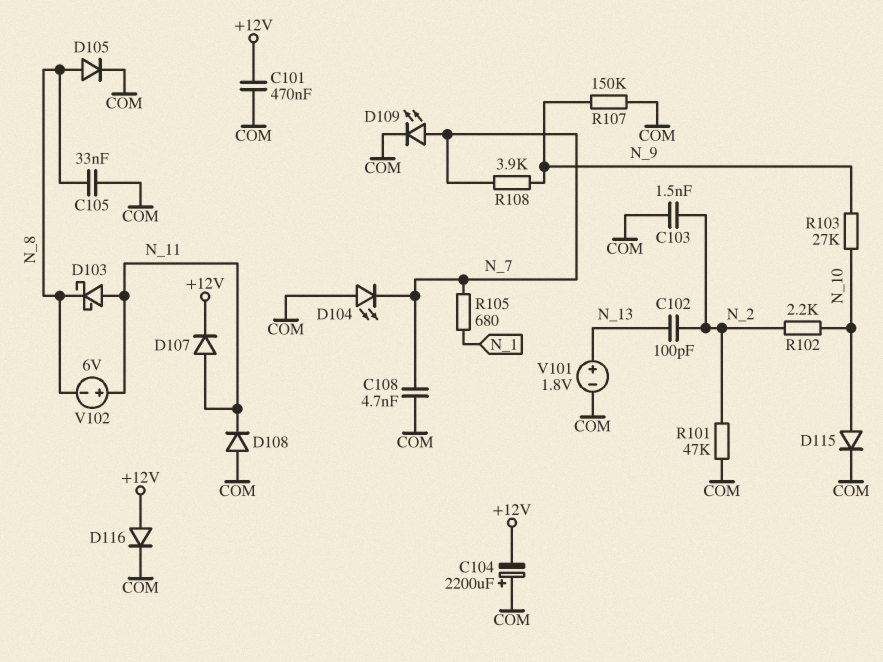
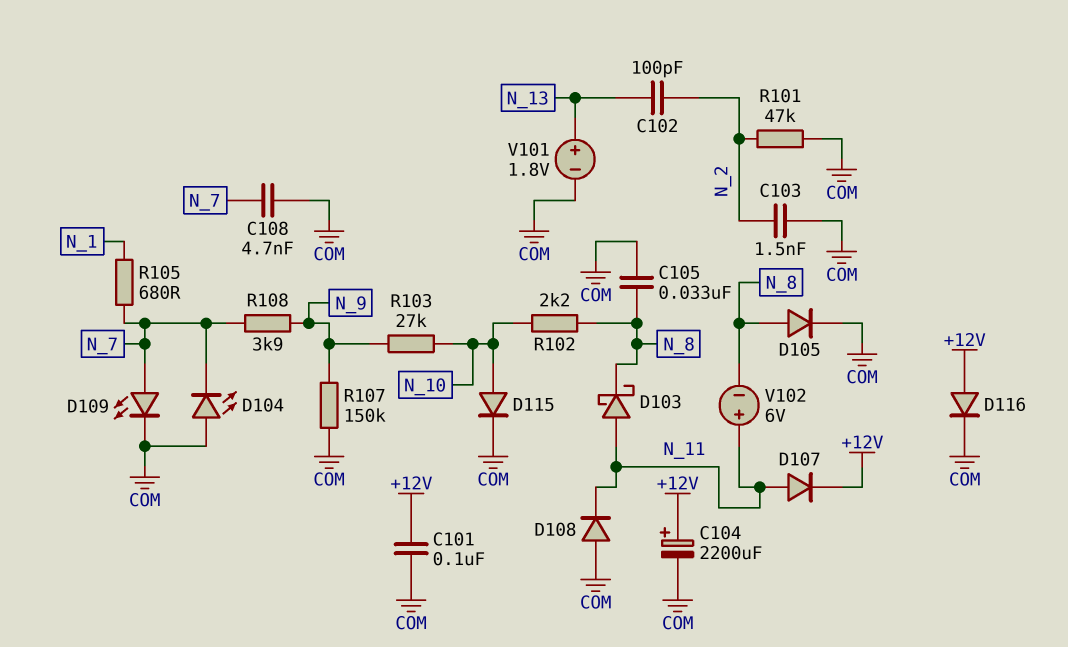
C101: 470nF (+12V, COM) -> 100nF (+12V, COM)
C104: 2200uF (plus COM, minus +12V) -> 2200uF (plus +12V, minus COM)
R102: 2.2k (N_2, N_10) -> 2.2k (N_8, N_10)

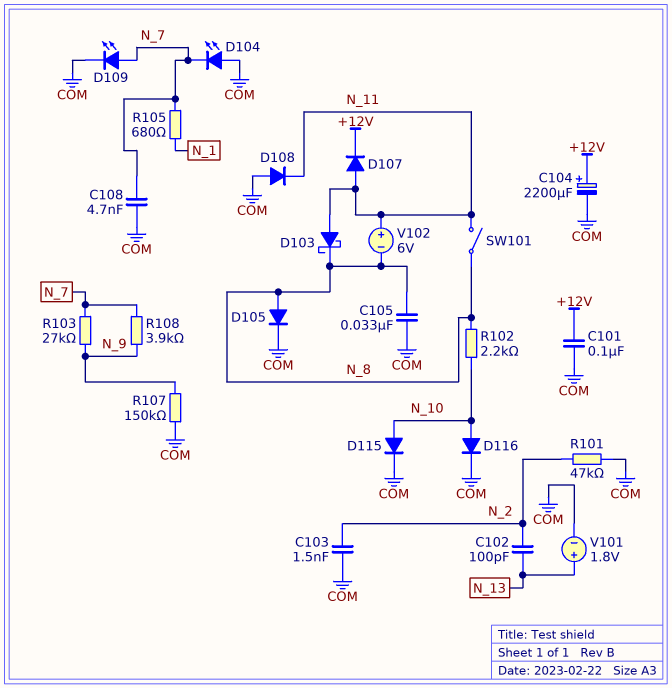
D116: diode (A +12V, K COM) -> diode (A N_10, K COM)
R103: 27k (N_9, N_10) -> 27k (N_7, N_9)
SW101: none -> switch (N_8, N_11)

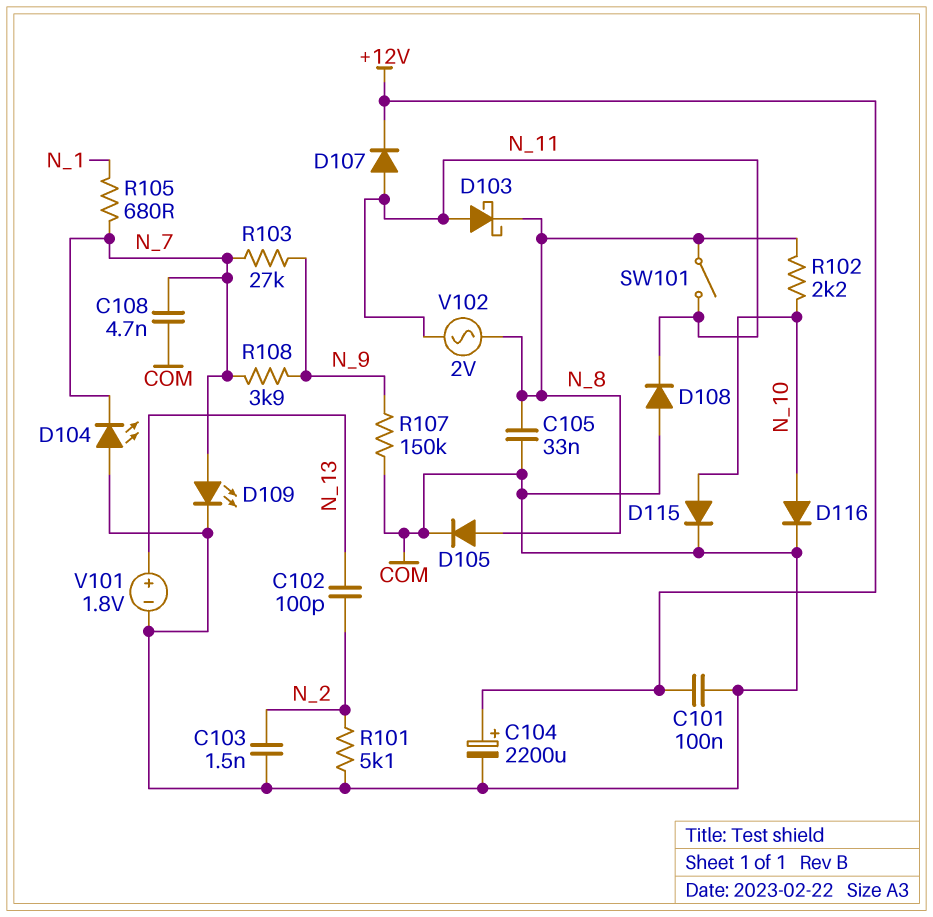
R101: 47k (COM, N_2) -> 5.1k (COM, N_2)
V102: 6V (plus N_11, minus N_8) -> AC 2V (N_8, N_11)

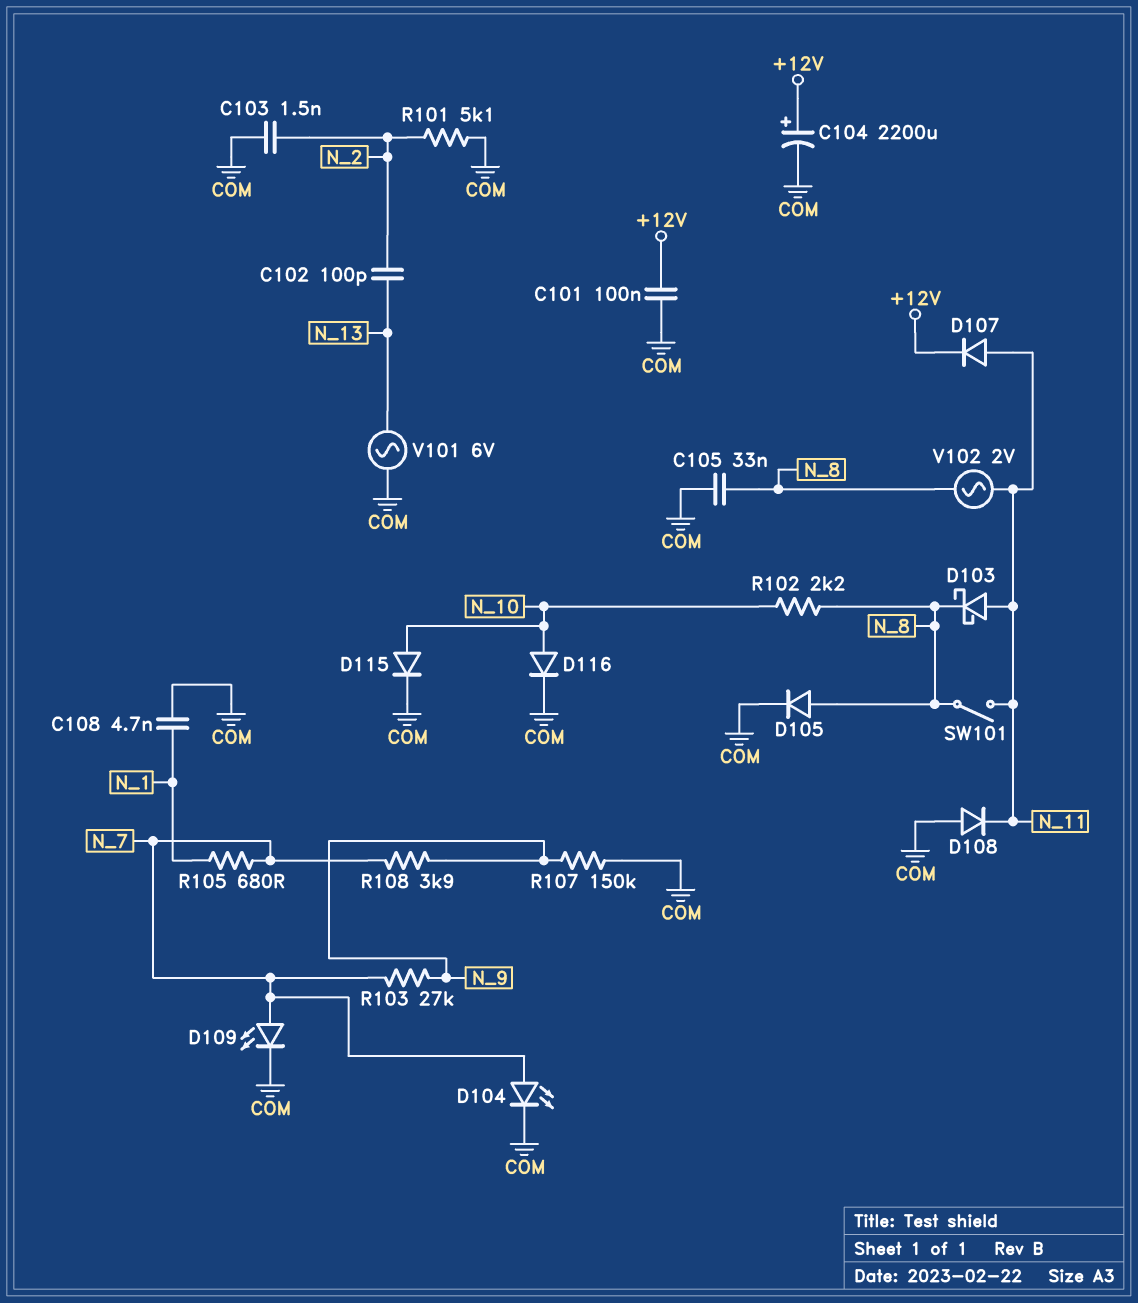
C108: 4.7nF (COM, N_7) -> 4.7nF (COM, N_1)
D104: LED (A COM, K N_7) -> LED (A N_7, K COM)
V101: 1.8V (plus N_13, minus COM) -> AC 6V (COM, N_13)

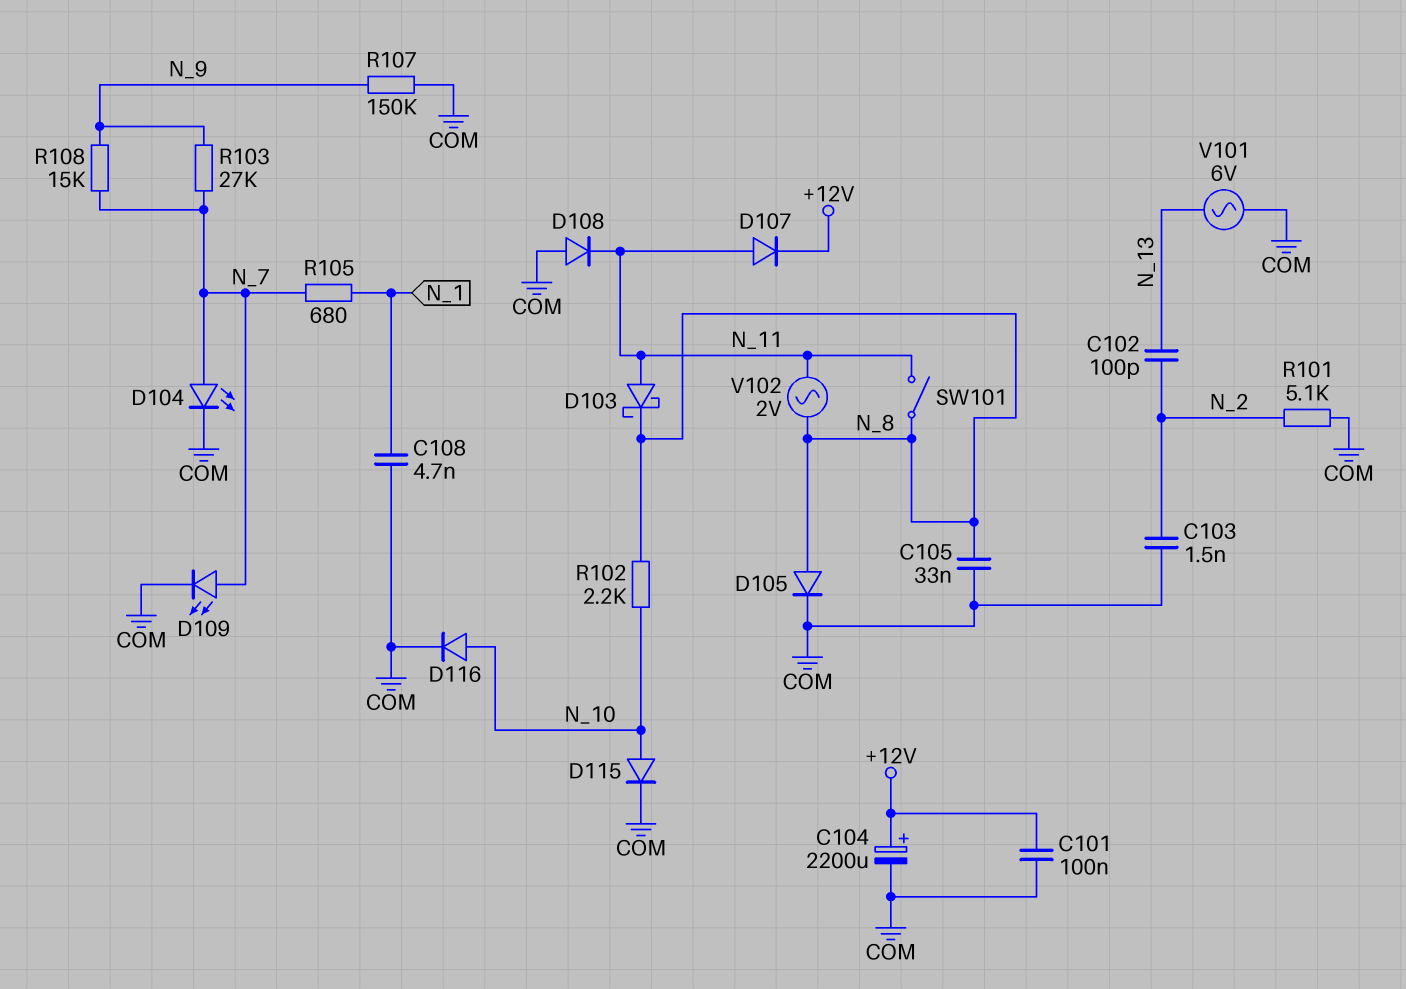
R108: 3.9k (N_7, N_9) -> 15k (N_7, N_9)

